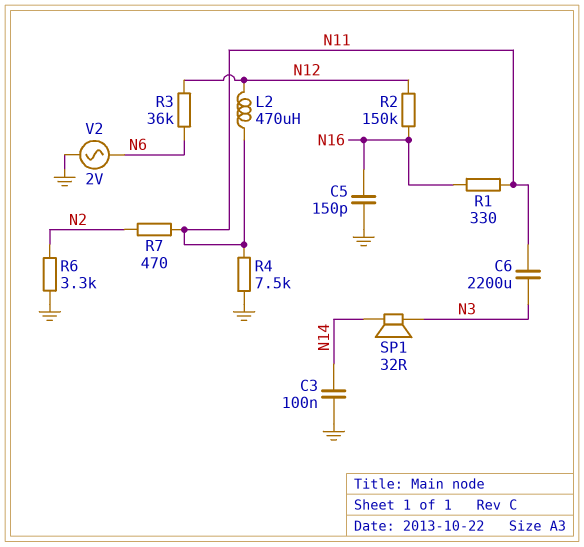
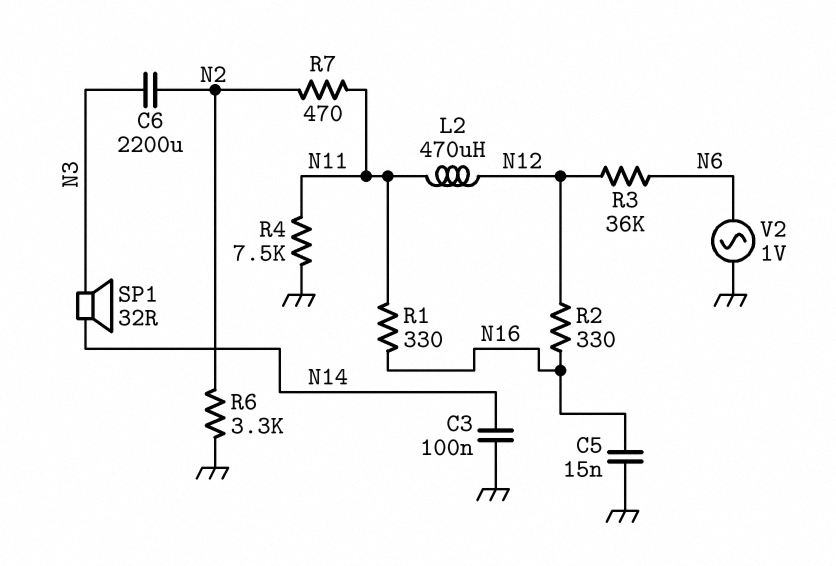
C5: 150pF (GND, N16) -> 15nF (GND, N16)
C6: 2200uF (N3, N11) -> 2200uF (N2, N3)
R2: 150k (N12, N16) -> 330 (N12, N16)
V2: AC 2V (GND, N6) -> AC 1V (GND, N6)

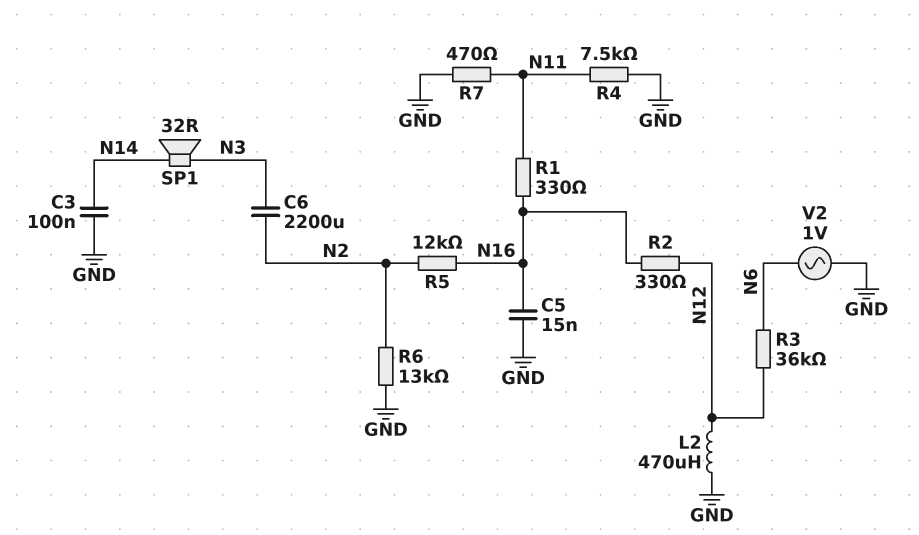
L2: 470uH (N11, N12) -> 470uH (GND, N12)
R5: none -> 12k (N2, N16)
R6: 3.3k (GND, N2) -> 13k (GND, N2)
R7: 470 (N2, N11) -> 470 (GND, N11)

